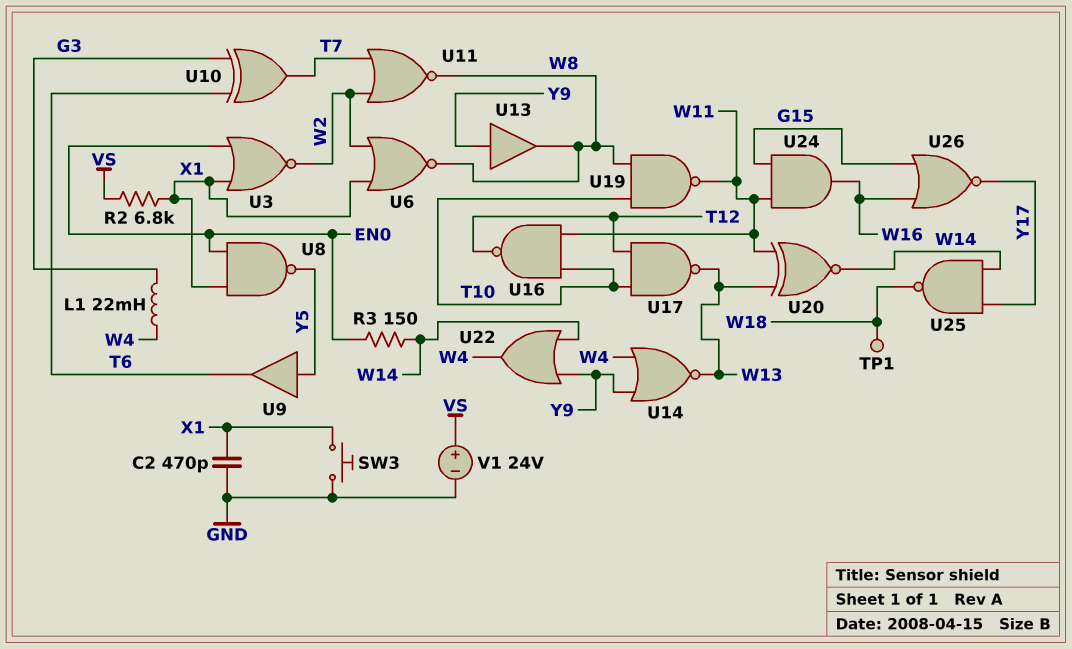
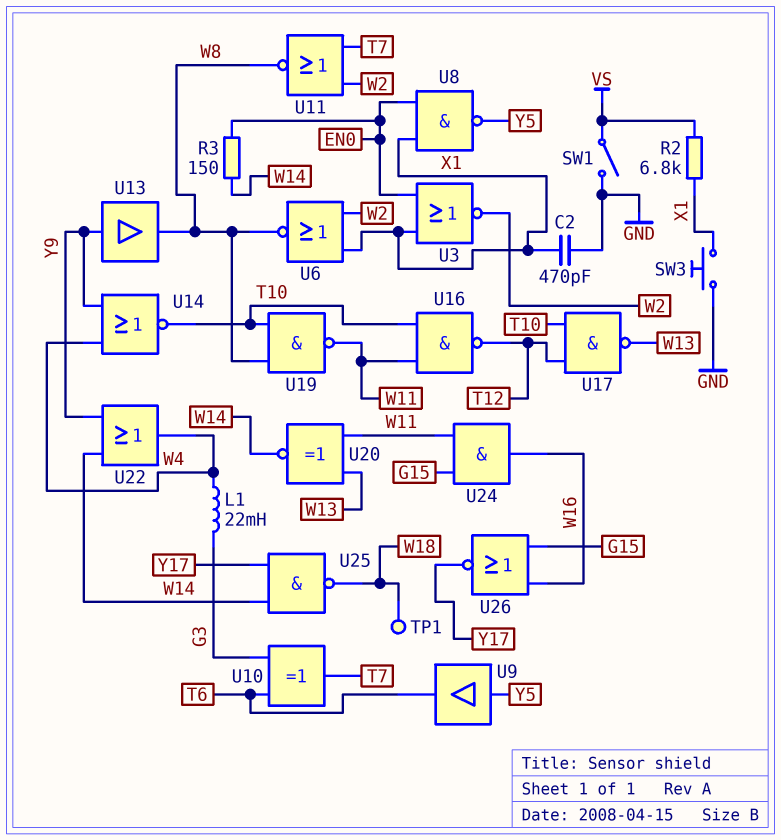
SW1: none -> switch (GND, VS)
U14: NOR (in W4, in Y9, out W13) -> NOR (in W4, in Y9, out T10)
V1: 24V (plus VS, minus GND) -> none

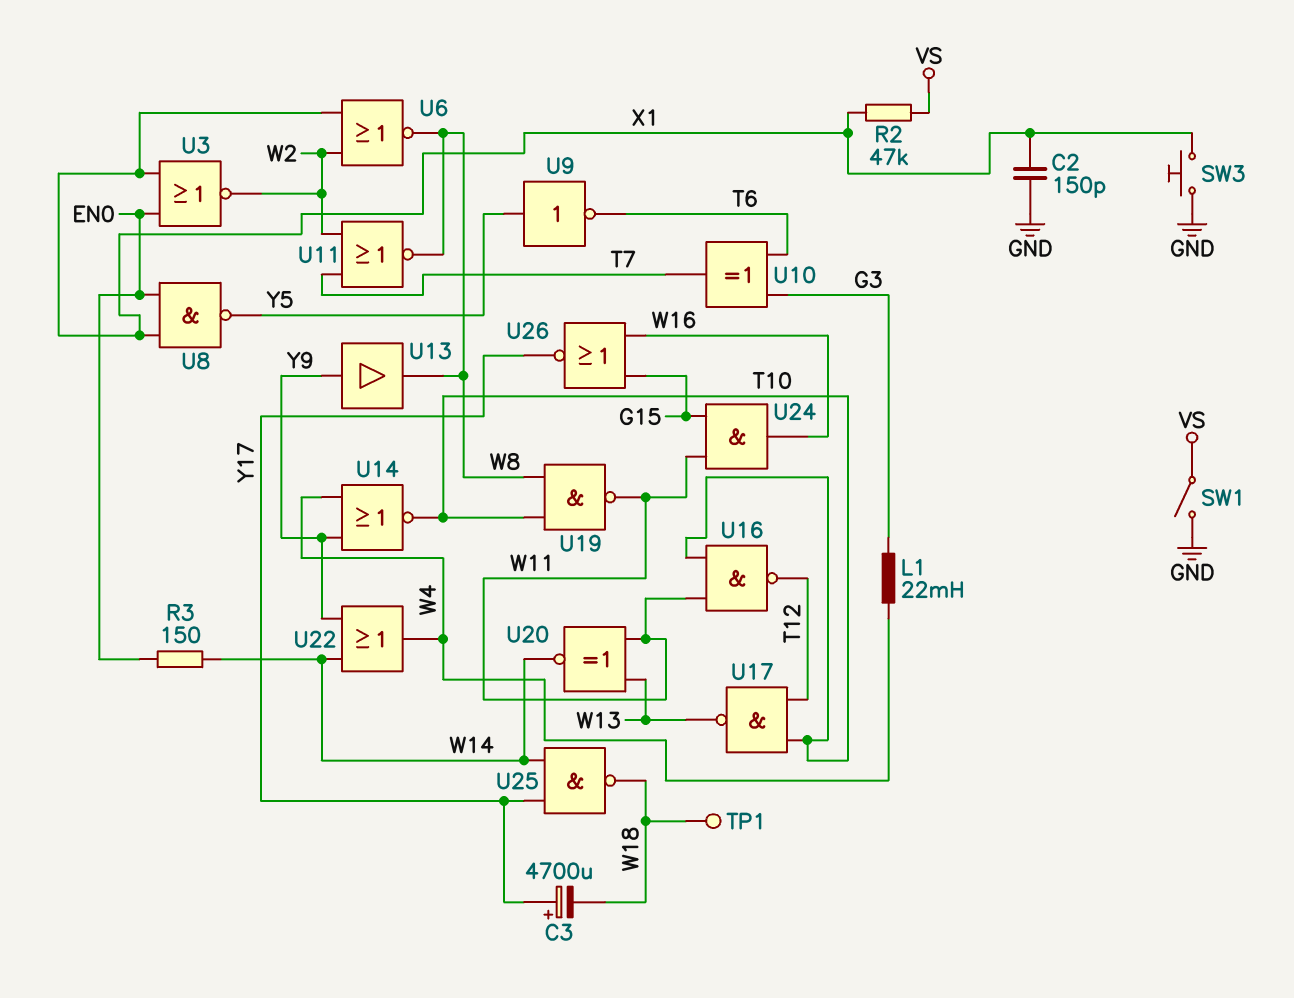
C2: 470pF (GND, X1) -> 150pF (GND, X1)
C3: none -> 4700uF (plus Y17, minus W18)
R2: 6.8k (VS, X1) -> 47k (VS, X1)
U9: buffer (in Y5, out T6) -> NOT (in Y5, out T6)

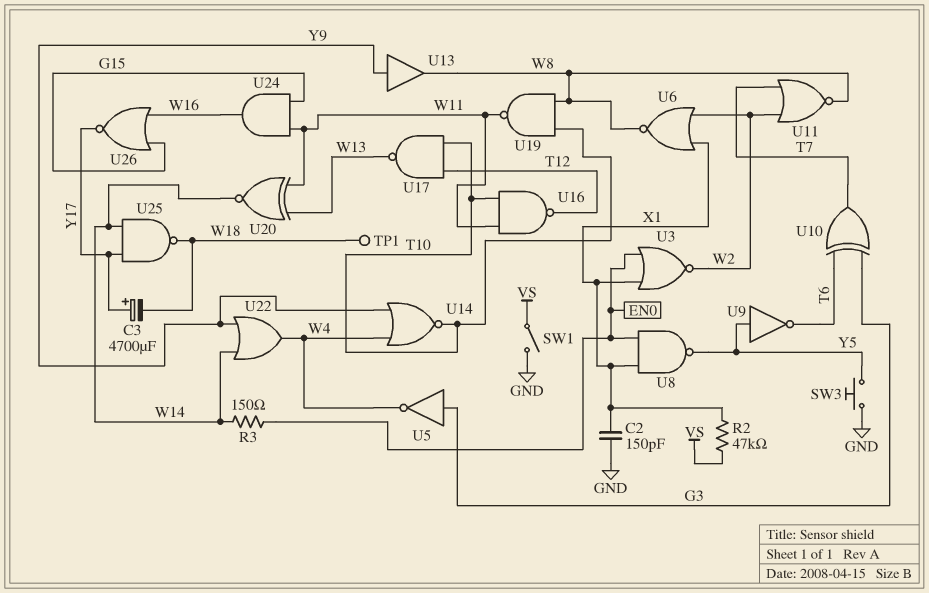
L1: 22mH (G3, W4) -> none
SW3: button (GND, X1) -> button (GND, Y5)
U5: none -> NOT (in G3, out W4)

